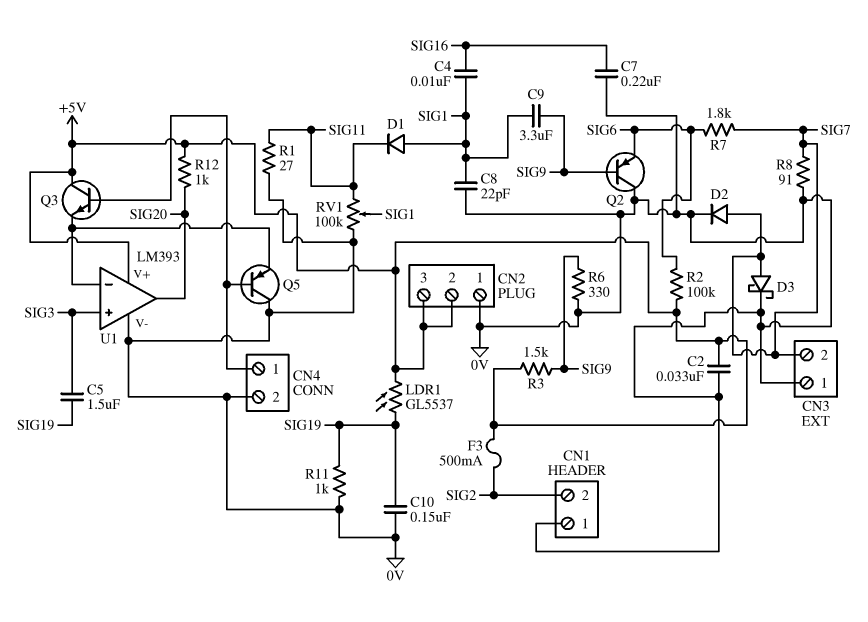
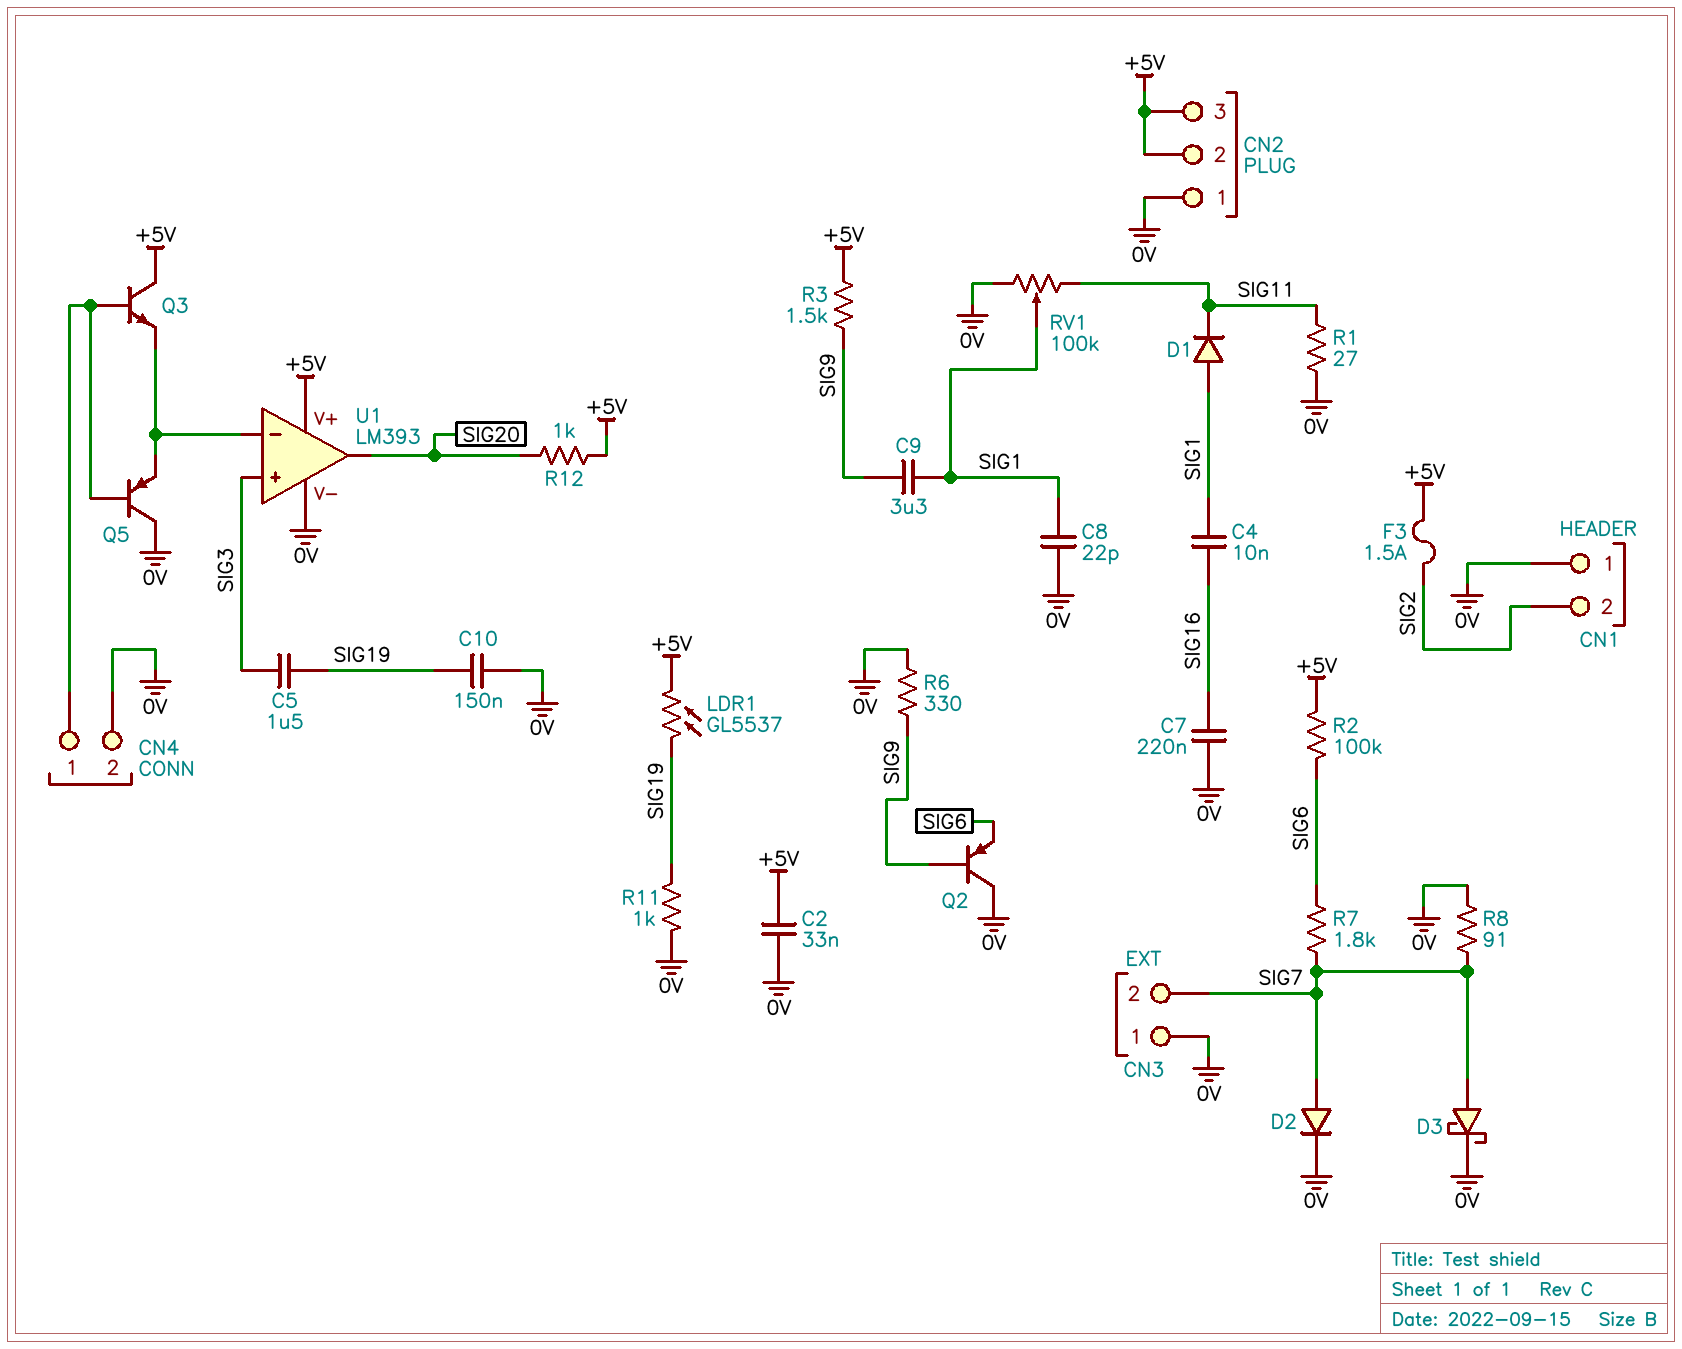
F3: 500mA (+5V, SIG2) -> 1.5A (+5V, SIG2)

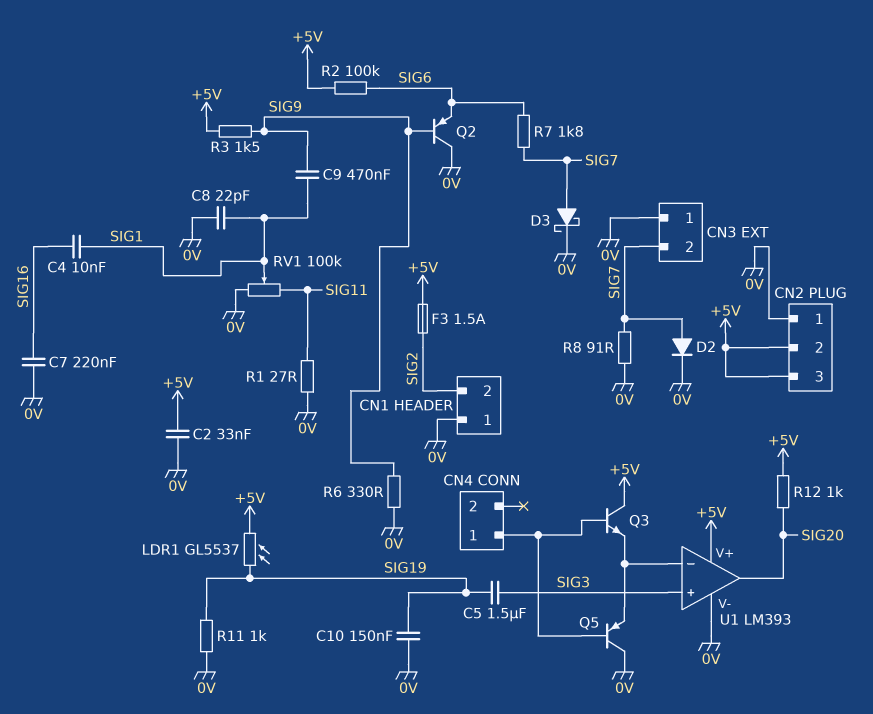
C9: 3.3uF (SIG1, SIG9) -> 470nF (SIG1, SIG9)
CN4 pin 2: 0V -> none
D1: diode (A SIG1, K SIG11) -> none

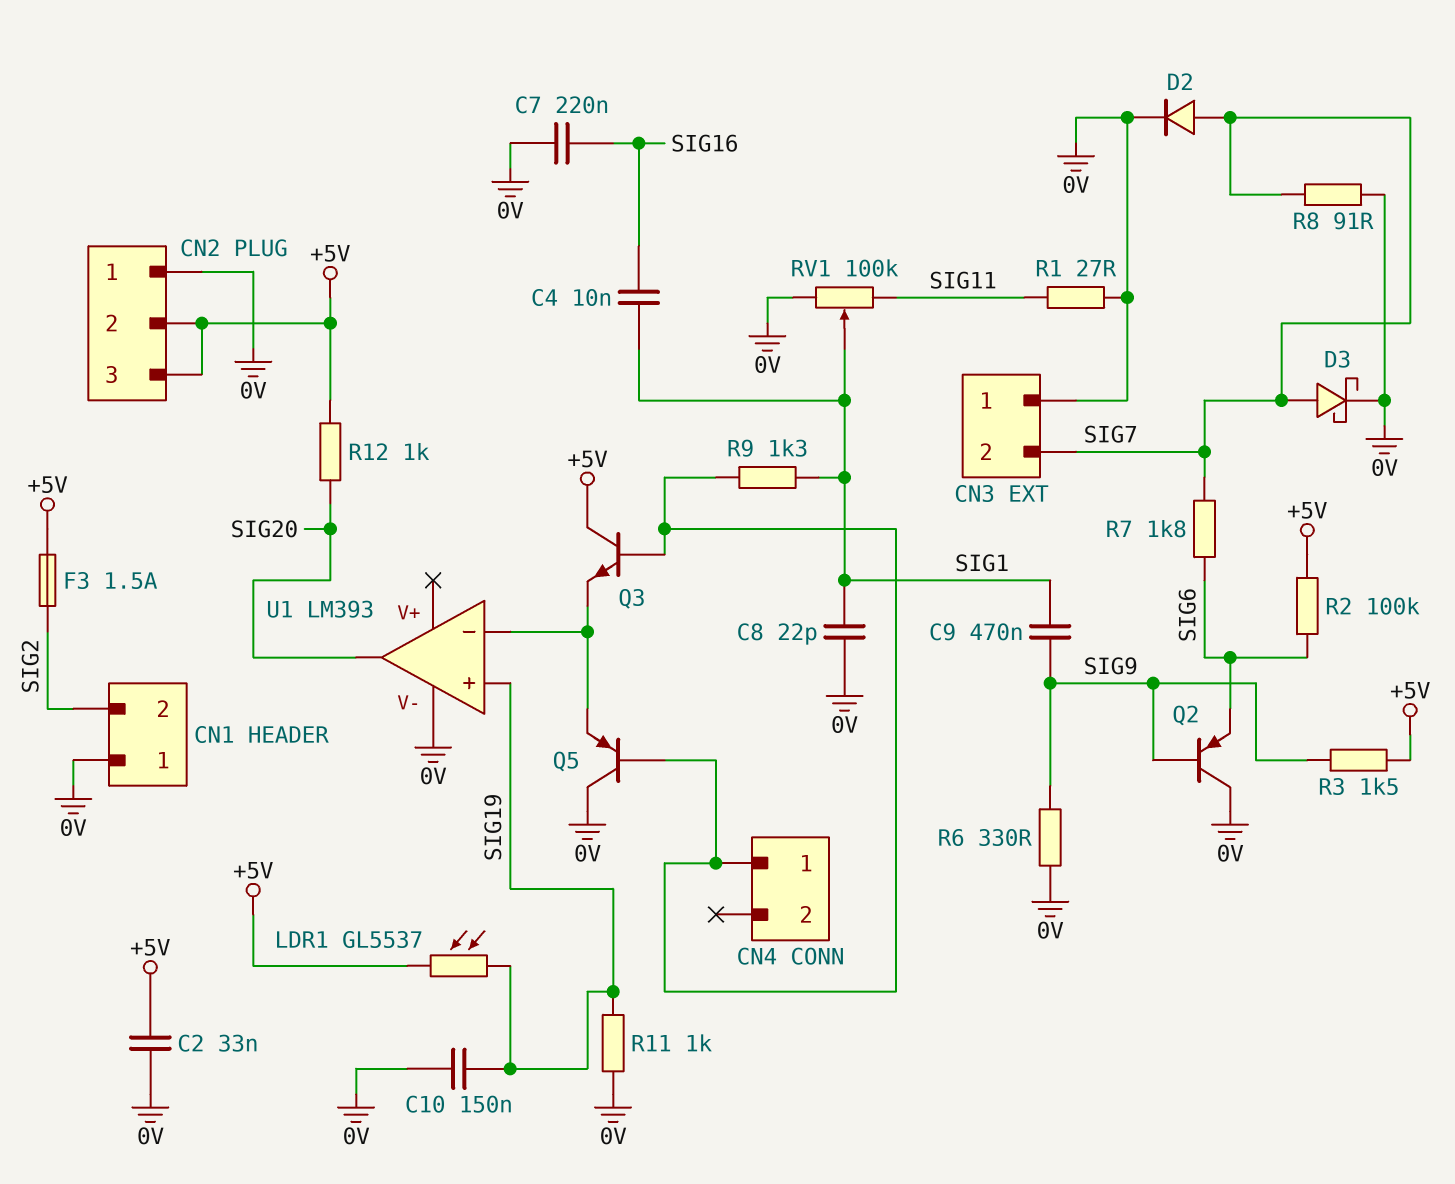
C5: 1.5uF (SIG3, SIG19) -> none
R9: none -> 1.3k (CN4/1, SIG1)
U1 pin V+: +5V -> none
U1 pin in+: SIG3 -> SIG19

